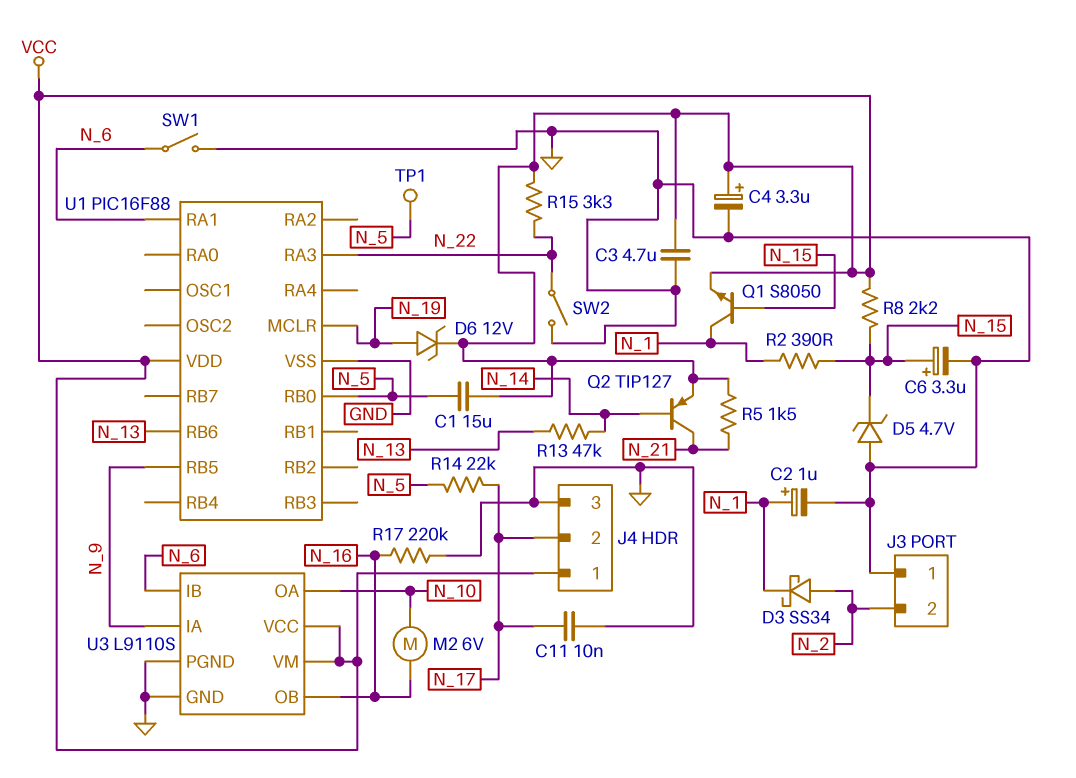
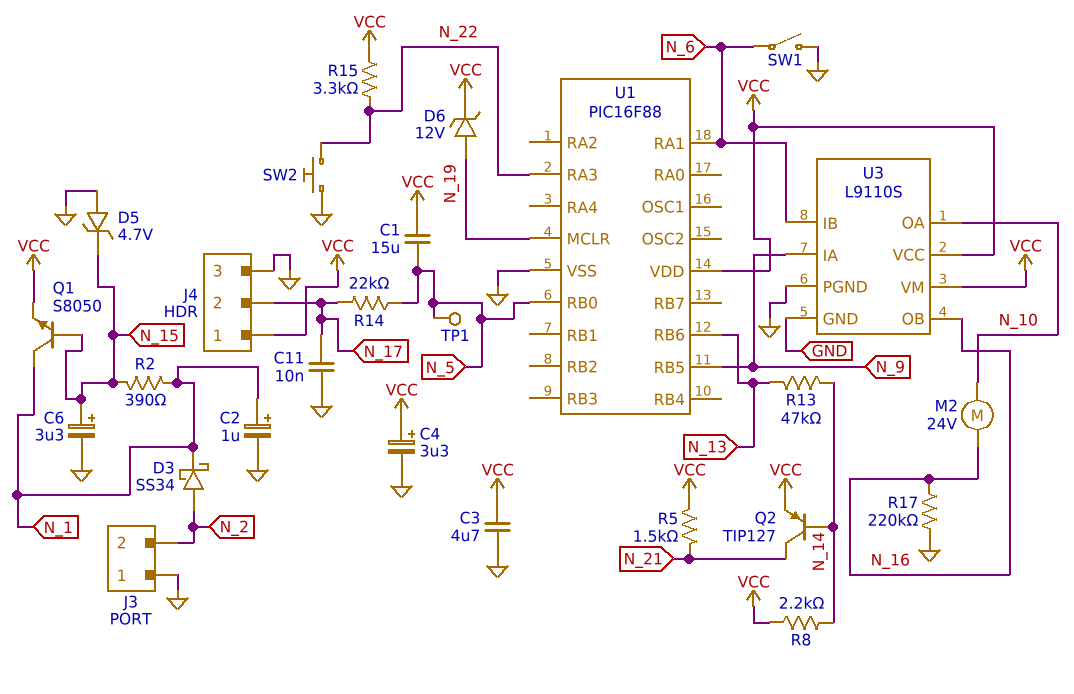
M2: motor 6V (N_10, N_16) -> motor 24V (N_10, N_16)
R8: 2.2k (N_15, VCC) -> 2.2k (N_14, VCC)
SW2: switch (GND, N_22) -> button (GND, N_22)

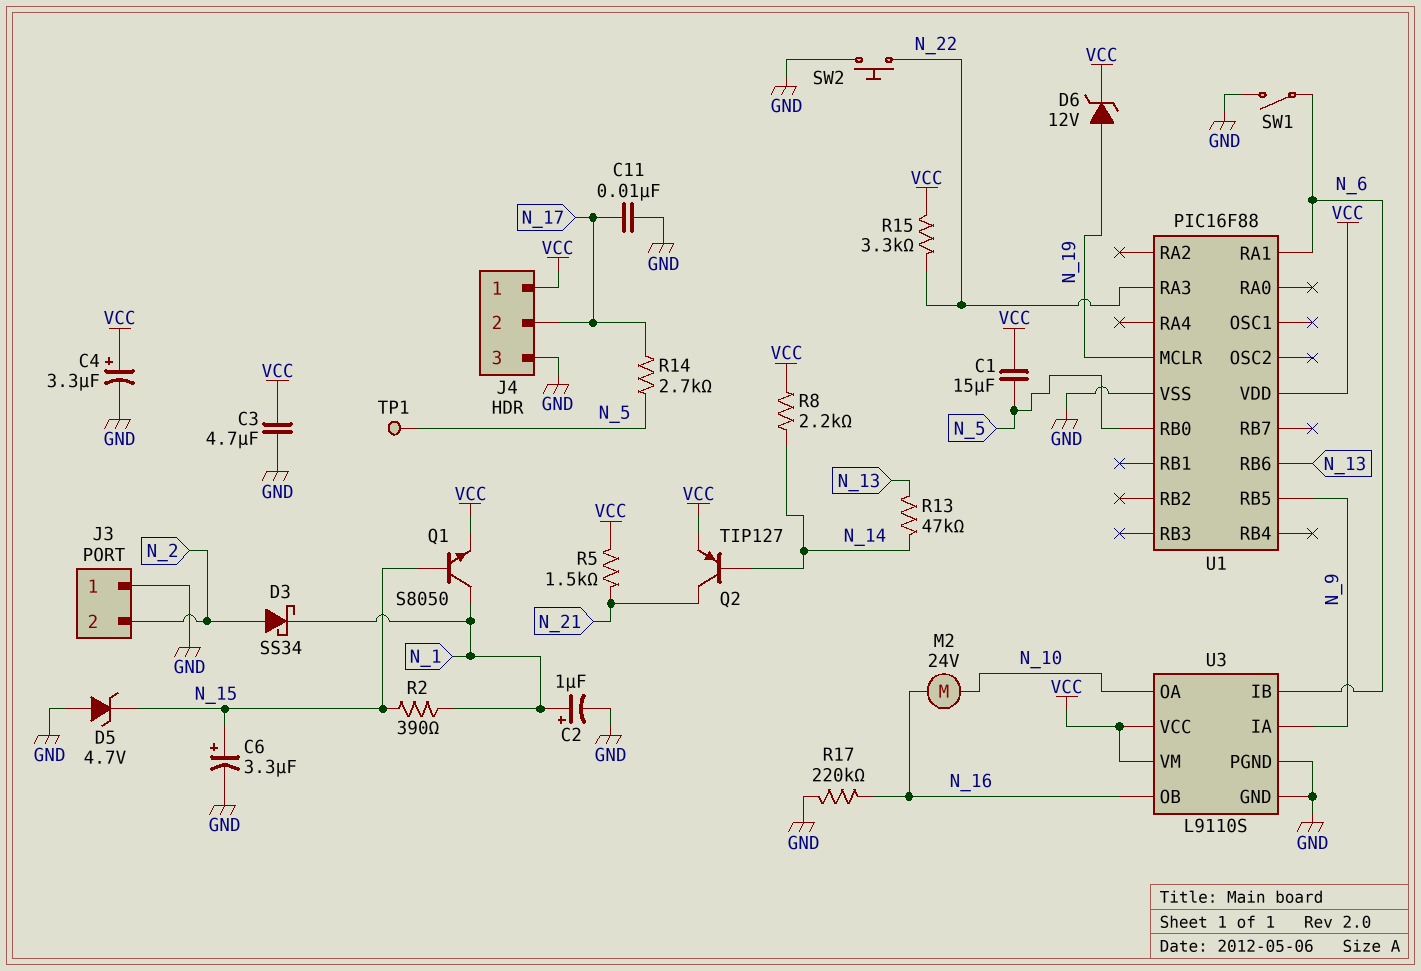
R14: 22k (N_5, N_17) -> 2.7k (N_5, N_17)

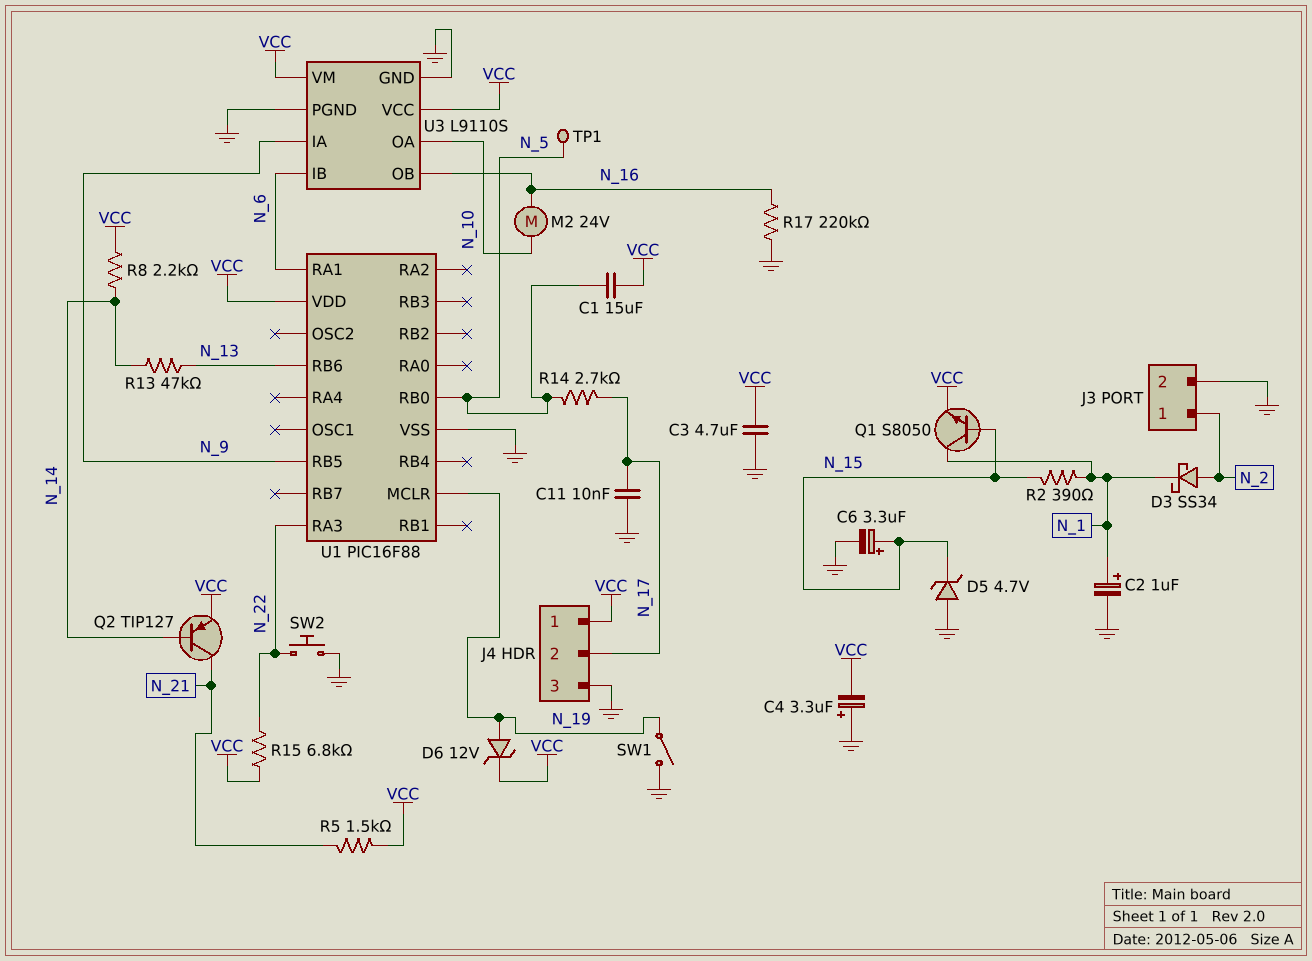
C4: 3.3uF (plus VCC, minus GND) -> 3.3uF (plus GND, minus VCC)
J3 pin 1: GND -> N_2
J3 pin 2: N_2 -> GND
R15: 3.3k (N_22, VCC) -> 6.8k (N_22, VCC)
SW1: switch (GND, N_6) -> switch (GND, N_19)

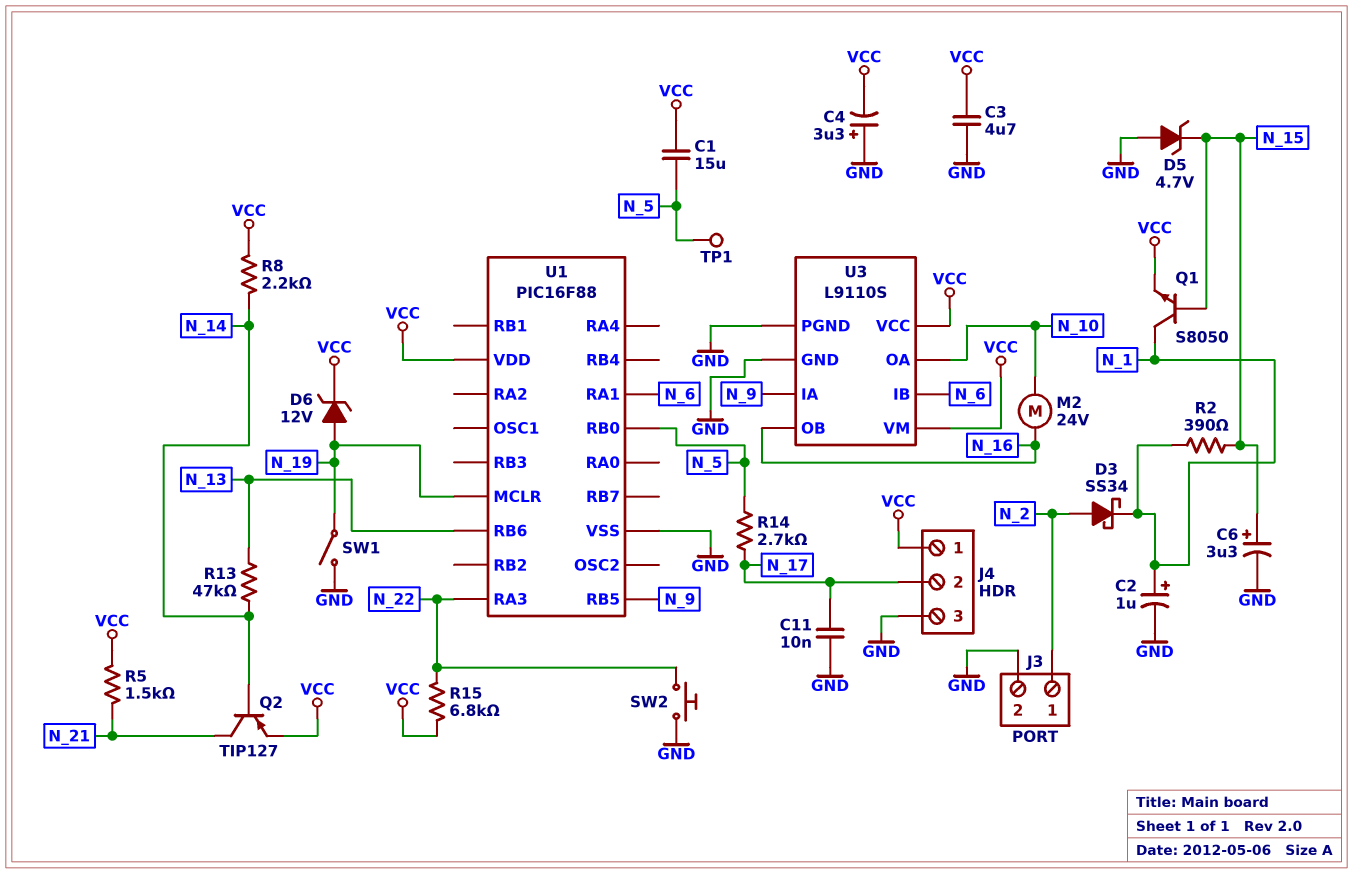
R17: 220k (GND, N_16) -> none

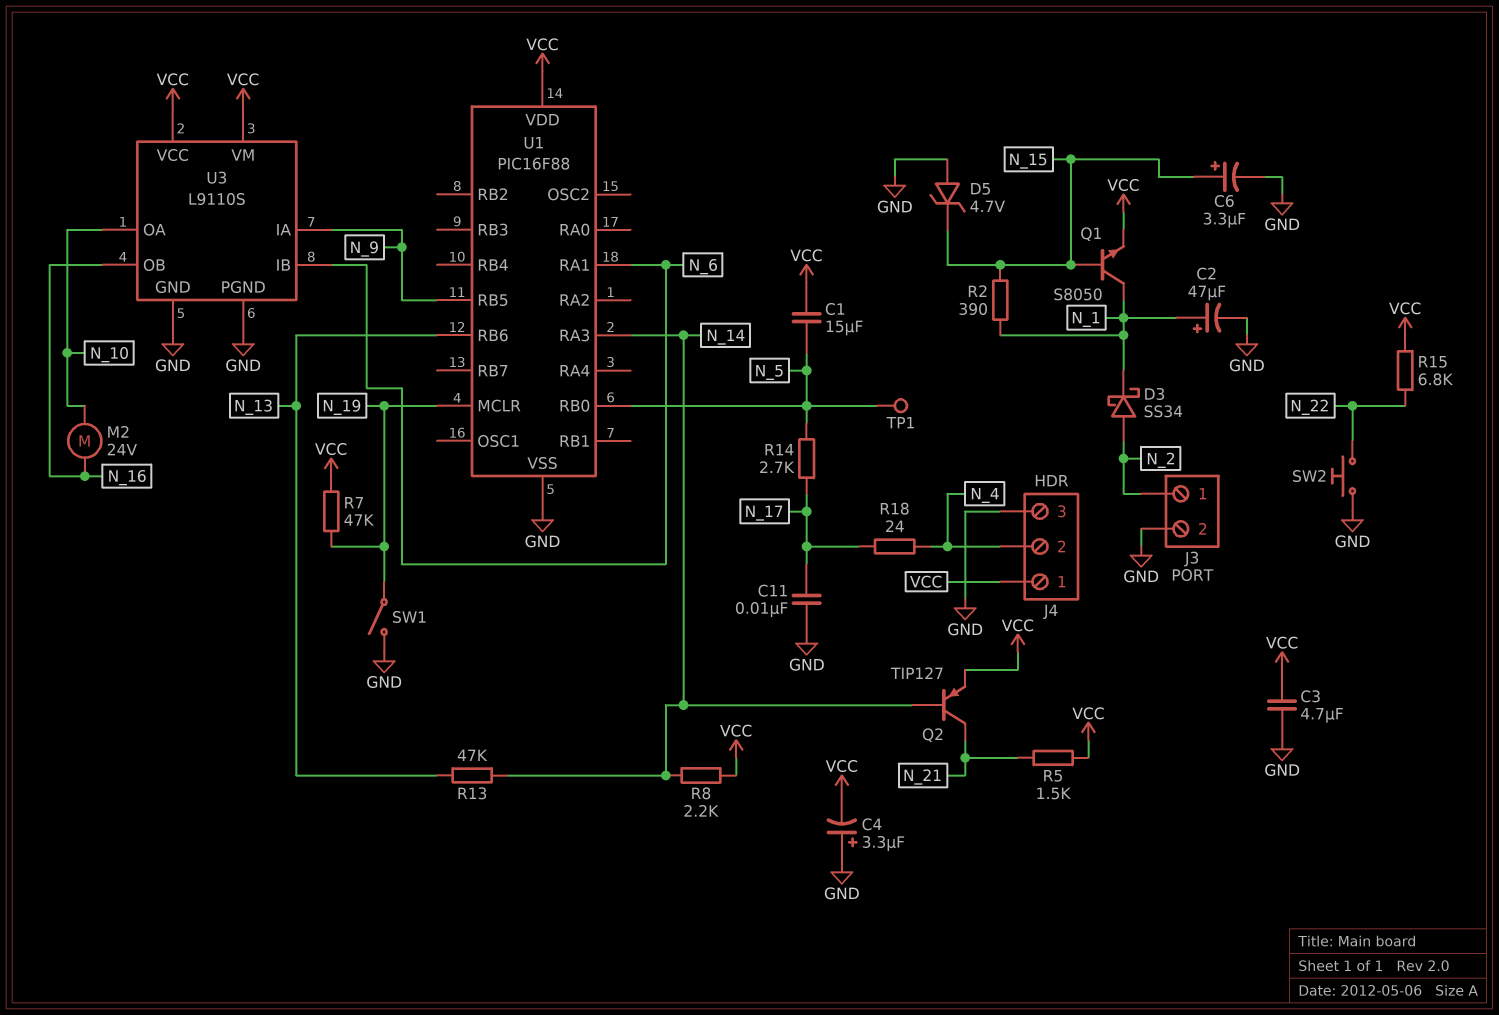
C2: 1uF (plus N_1, minus GND) -> 47uF (plus N_1, minus GND)
D6: zener 12V (A N_19, K VCC) -> none
J4 pin 2: N_17 -> N_4
R7: none -> 47k (N_19, VCC)
R18: none -> 24 (N_4, N_17)
U1 pin RA3: N_22 -> N_14

